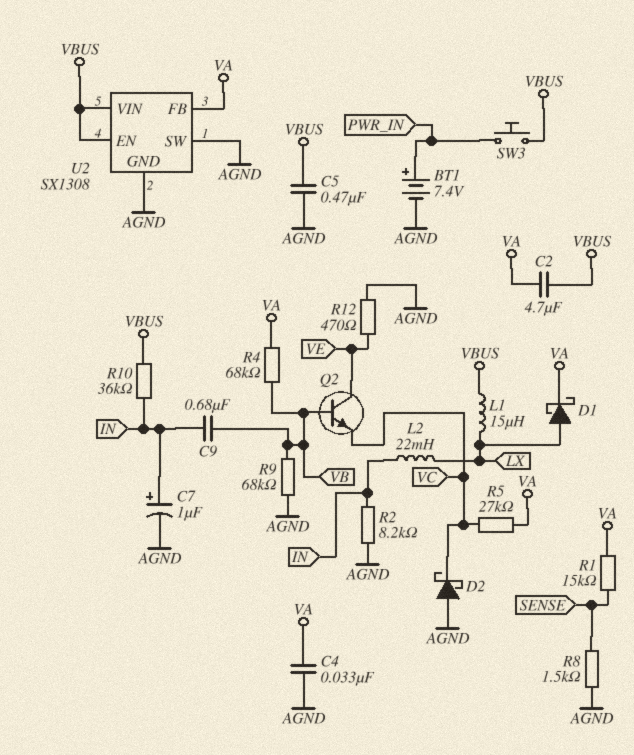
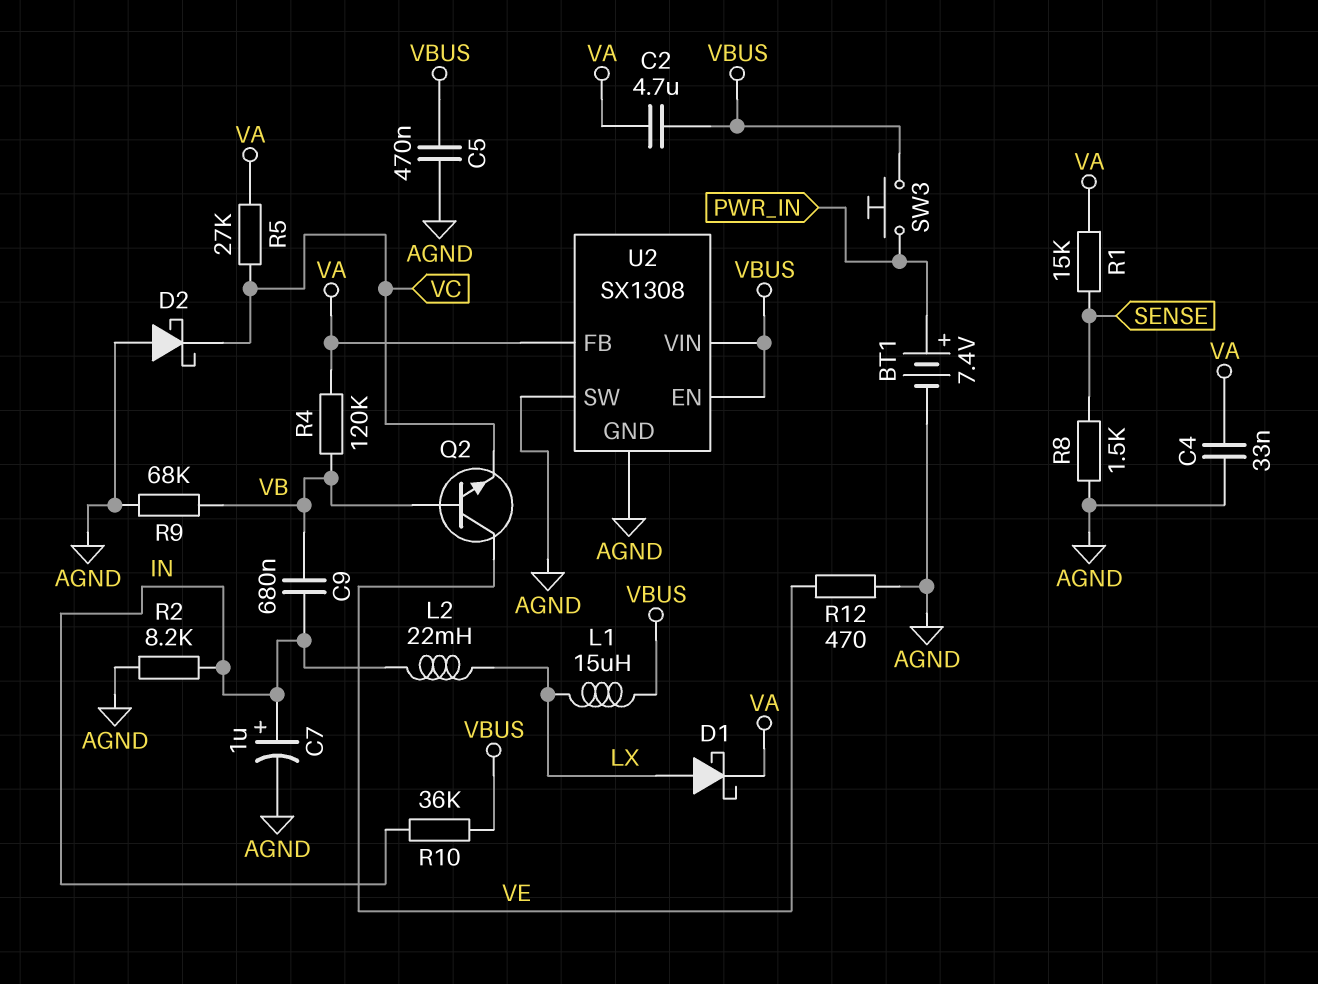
R4: 68k (VA, VB) -> 120k (VA, VB)

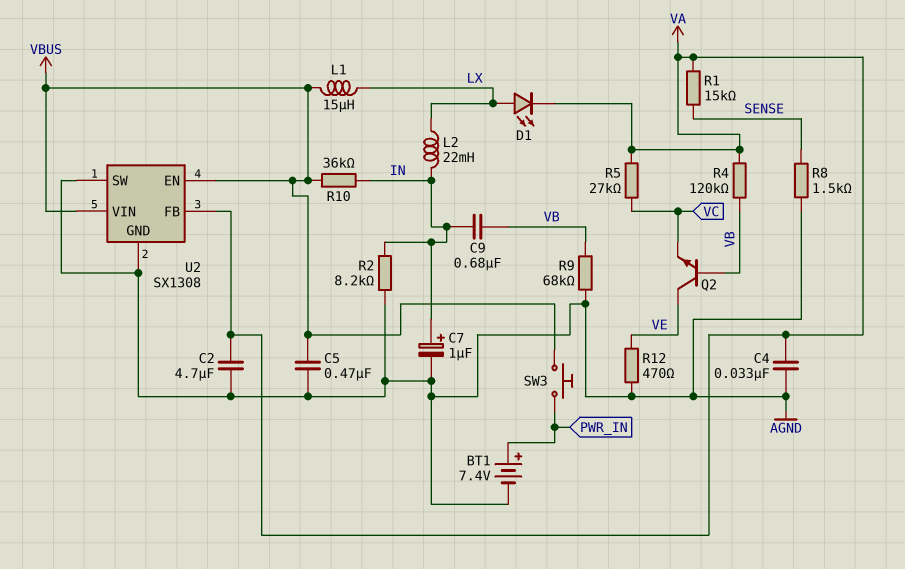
C2: 4.7uF (VA, VBUS) -> 4.7uF (AGND, VA)
D1: schottky (A LX, K VA) -> LED (A LX, K VA)
D2: schottky (A AGND, K VC) -> none

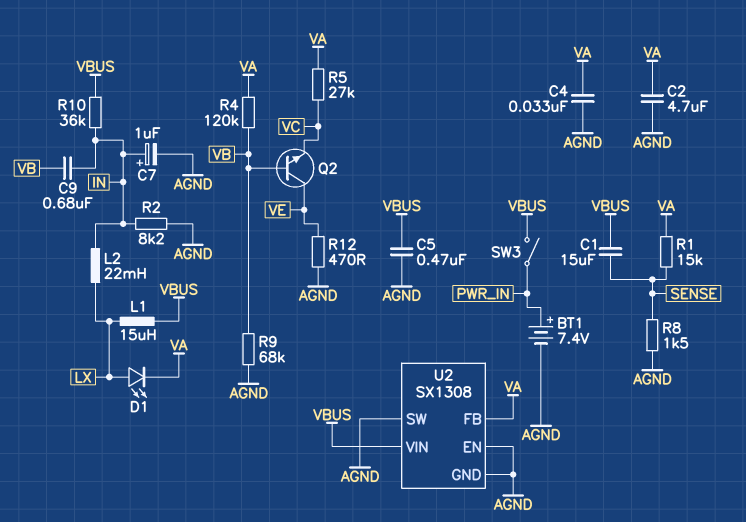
C1: none -> 15uF (SENSE, VBUS)
SW3: button (PWR_IN, VBUS) -> switch (PWR_IN, VBUS)
U2 pin EN: VBUS -> AGND

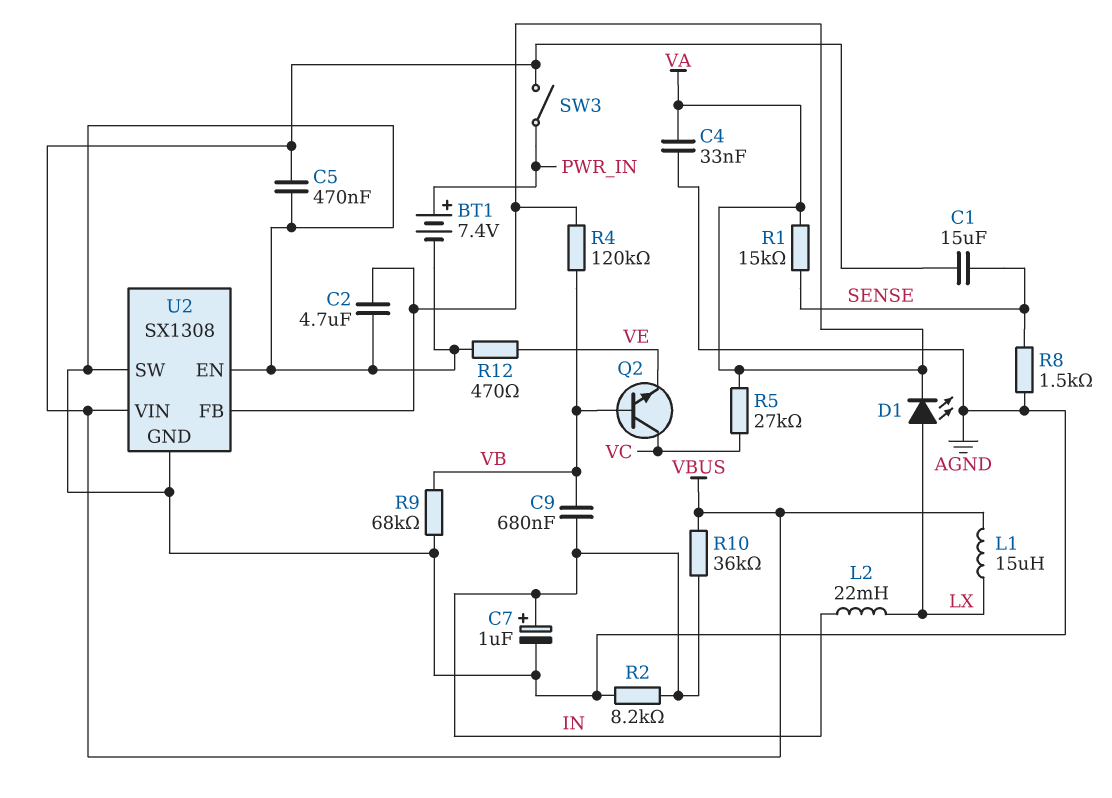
Q2: NPN (B VB, C VE, E VC) -> NPN (B VB, C VC, E VE)

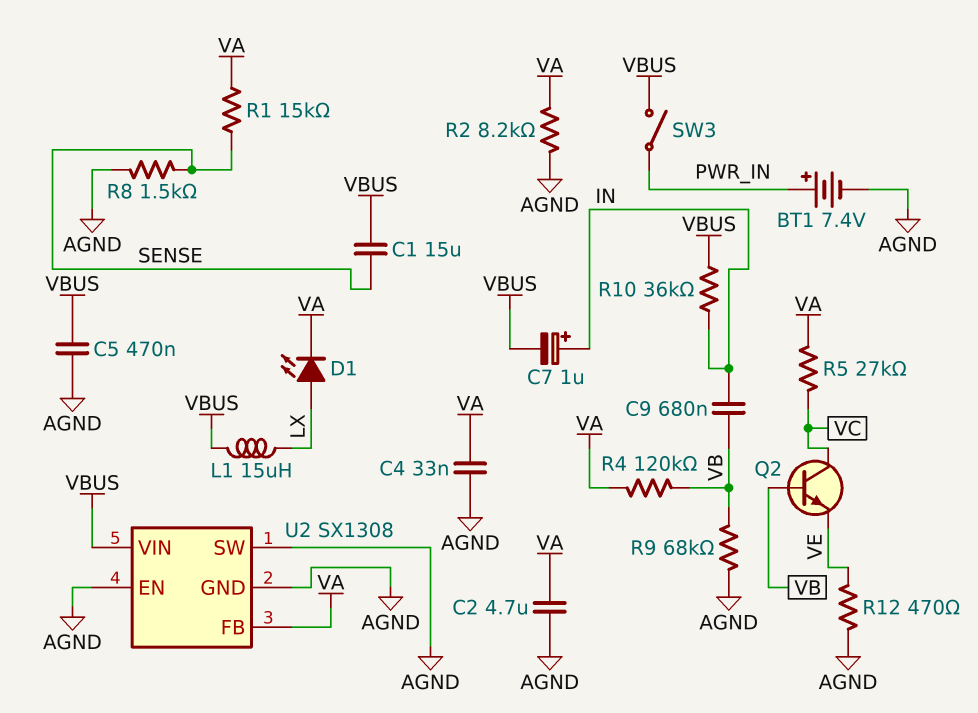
C7: 1uF (plus IN, minus AGND) -> 1uF (plus IN, minus VBUS)
L2: 22mH (IN, LX) -> none
R2: 8.2k (AGND, IN) -> 8.2k (AGND, VA)

